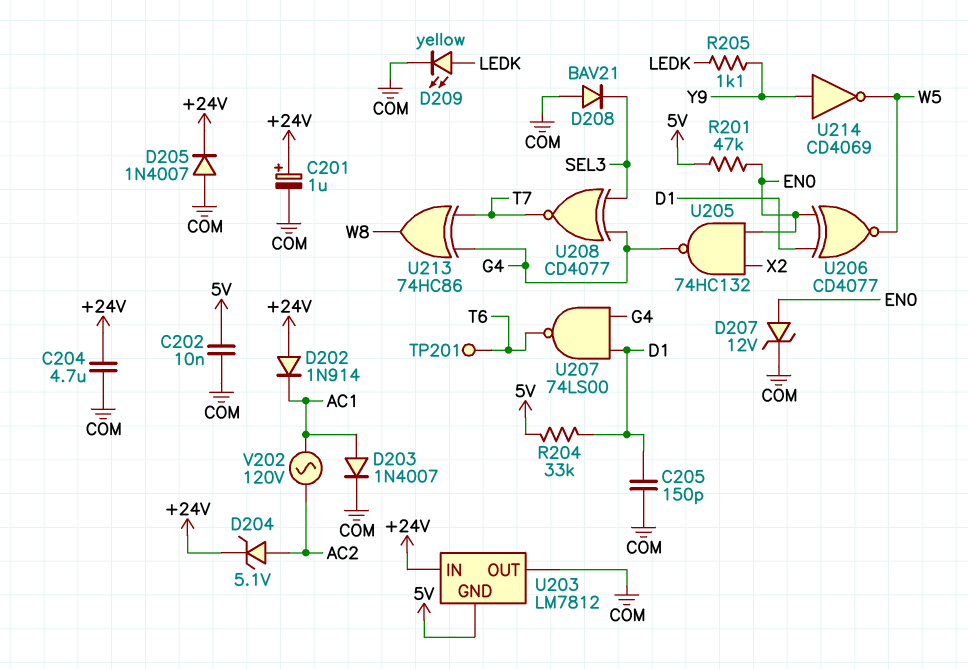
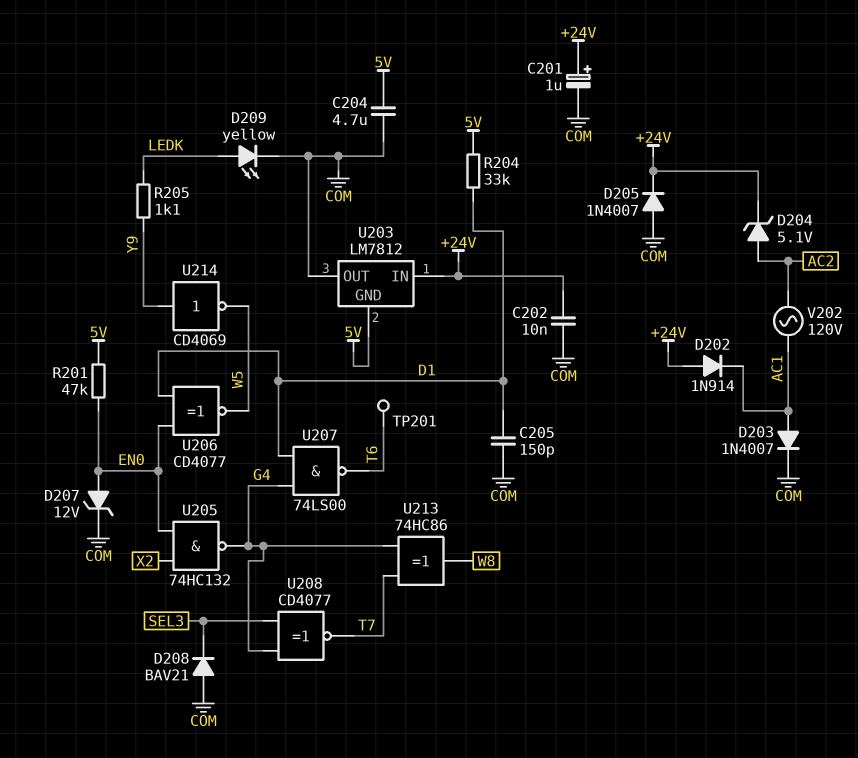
C202: 10nF (5V, COM) -> 10nF (+24V, COM)
C204: 4.7uF (+24V, COM) -> 4.7uF (5V, COM)

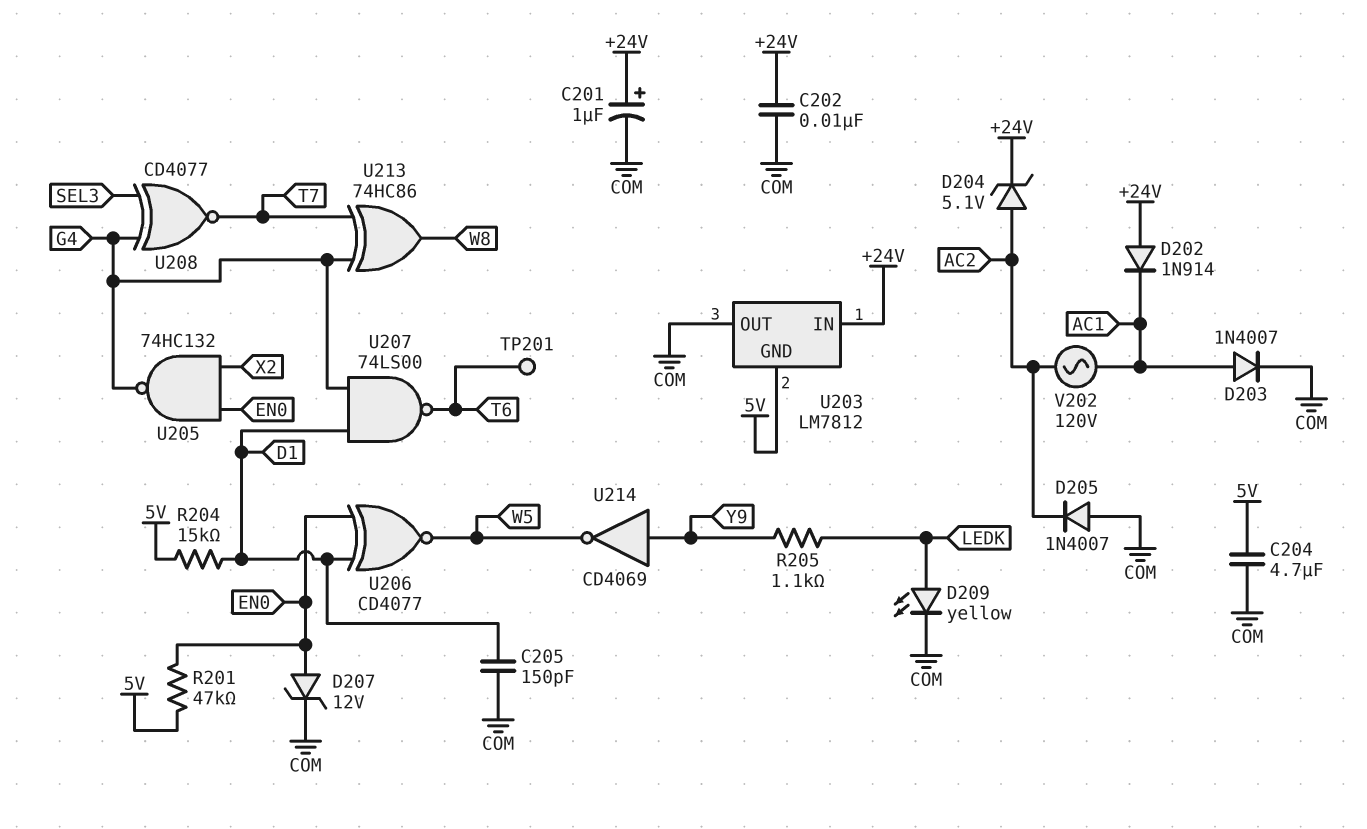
D205: diode 1N4007 (A COM, K +24V) -> diode 1N4007 (A COM, K AC2)
D208: diode BAV21 (A COM, K SEL3) -> none
R204: 33k (5V, D1) -> 15k (5V, D1)

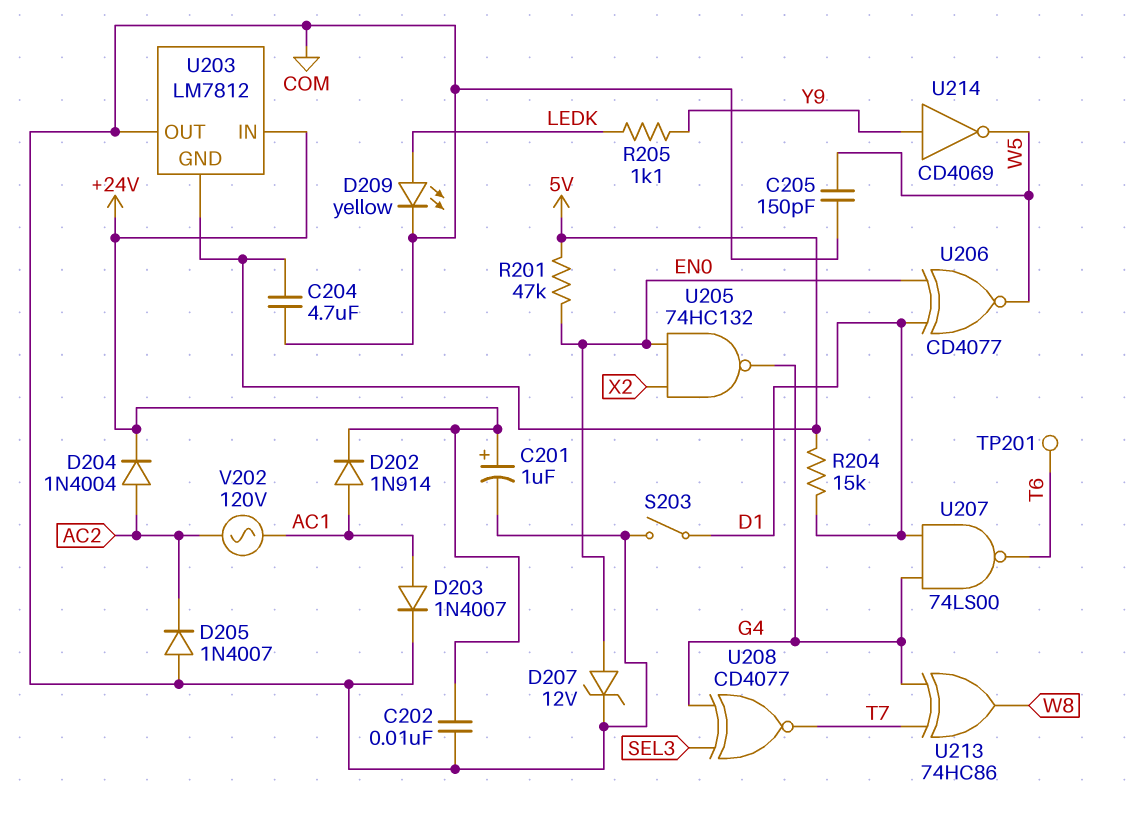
C205: 150pF (COM, D1) -> 150pF (COM, W5)
D202: diode 1N914 (A +24V, K AC1) -> diode 1N914 (A AC1, K +24V)
D204: zener 5.1V (A AC2, K +24V) -> diode 1N4004 (A AC2, K +24V)
S203: none -> switch (COM, D1)

